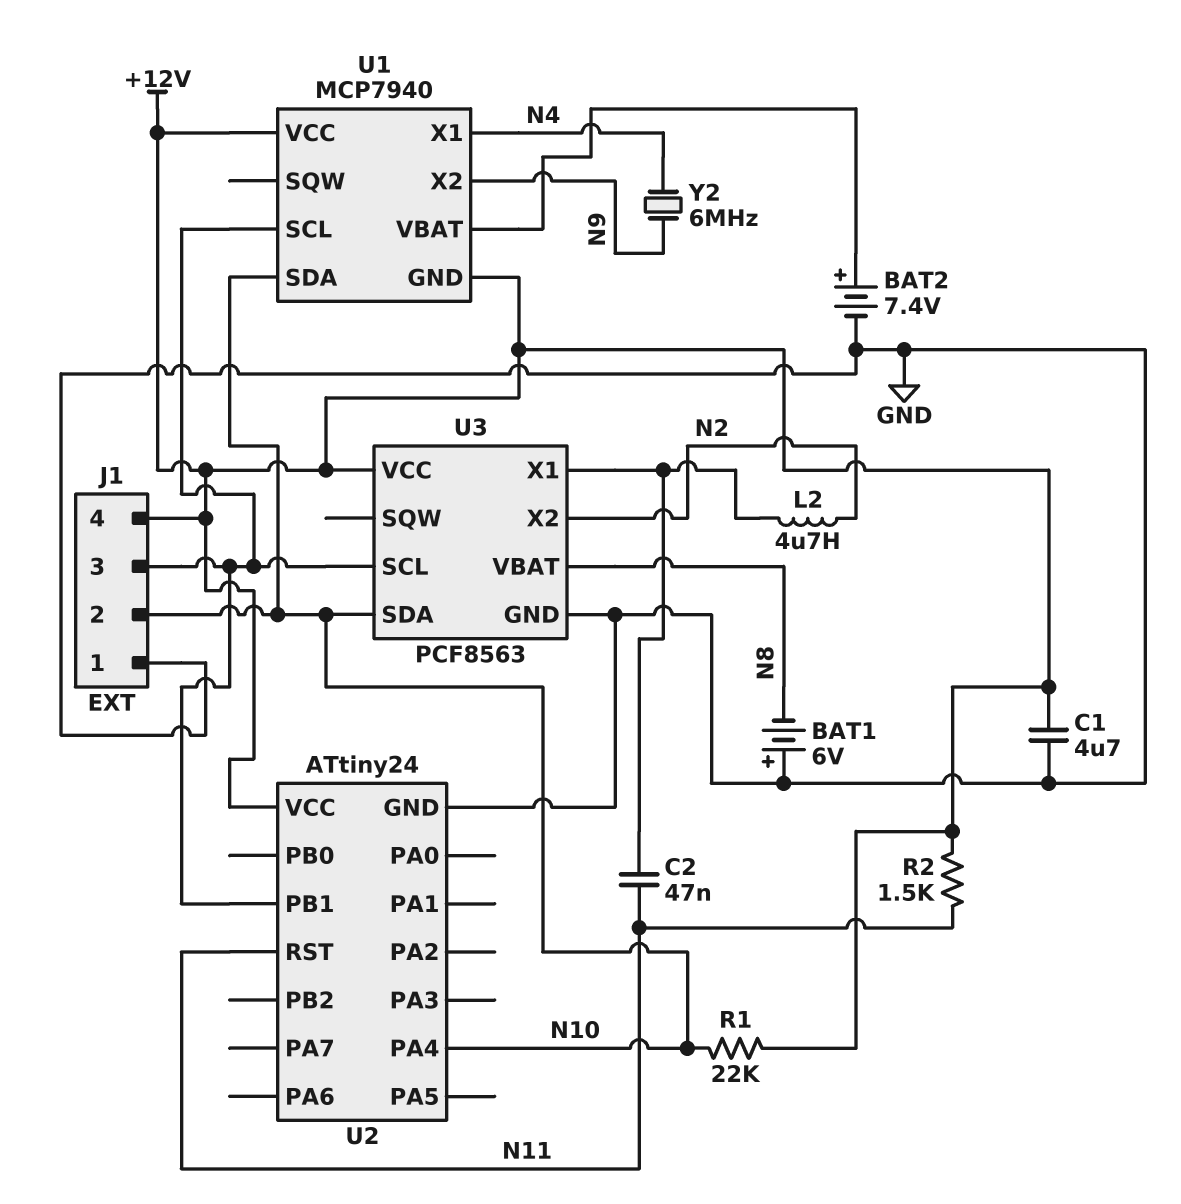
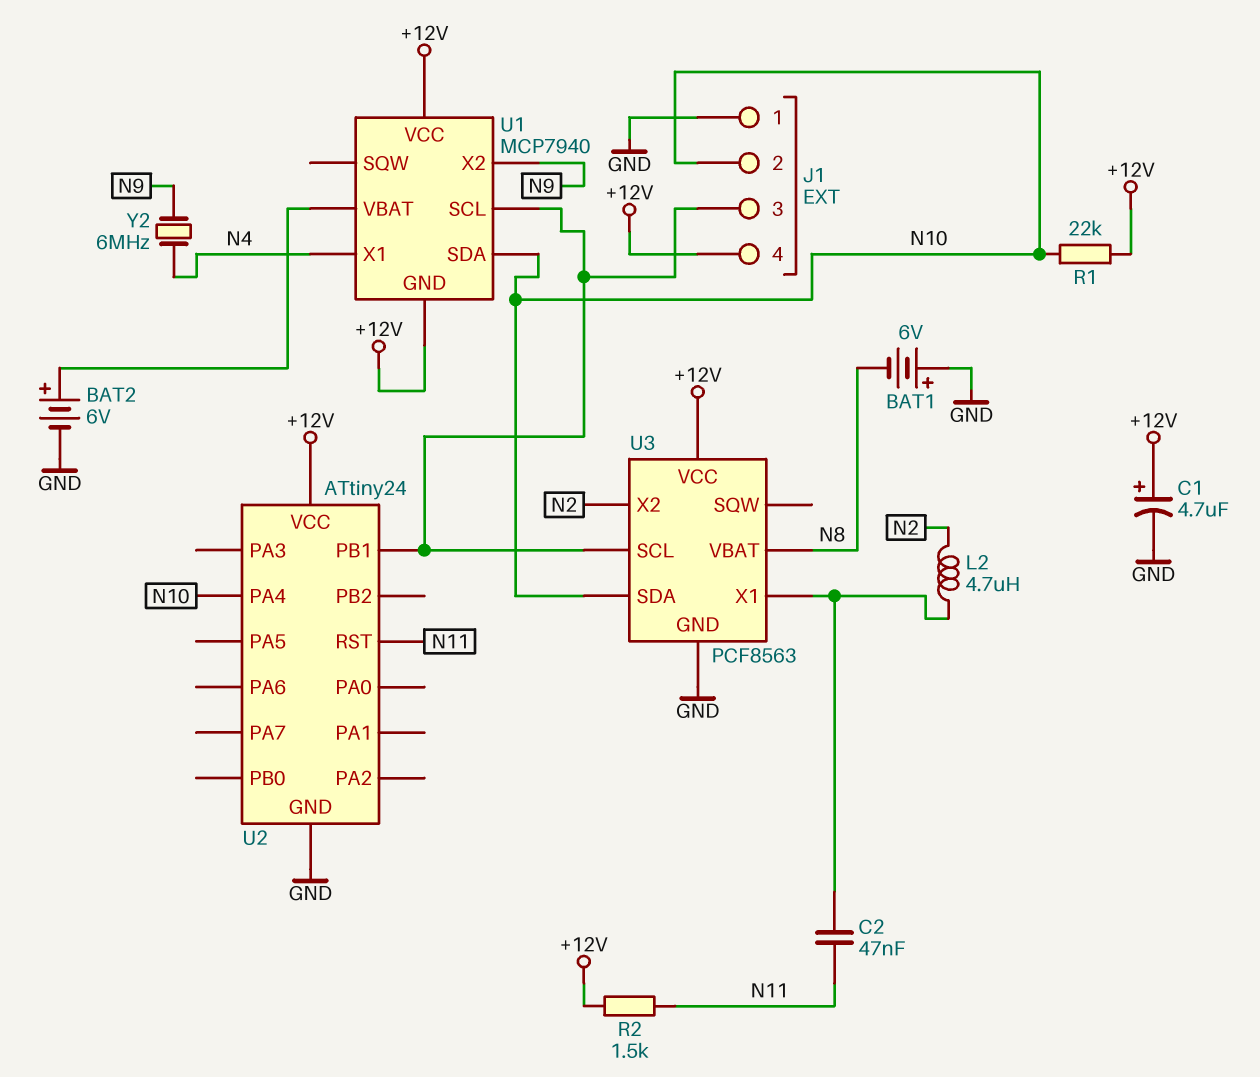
BAT2: 7.4V (plus U1/VBAT, minus GND) -> 6V (plus U1/VBAT, minus GND)
C1: 4.7uF (+12V, GND) -> 4.7uF (plus +12V, minus GND)

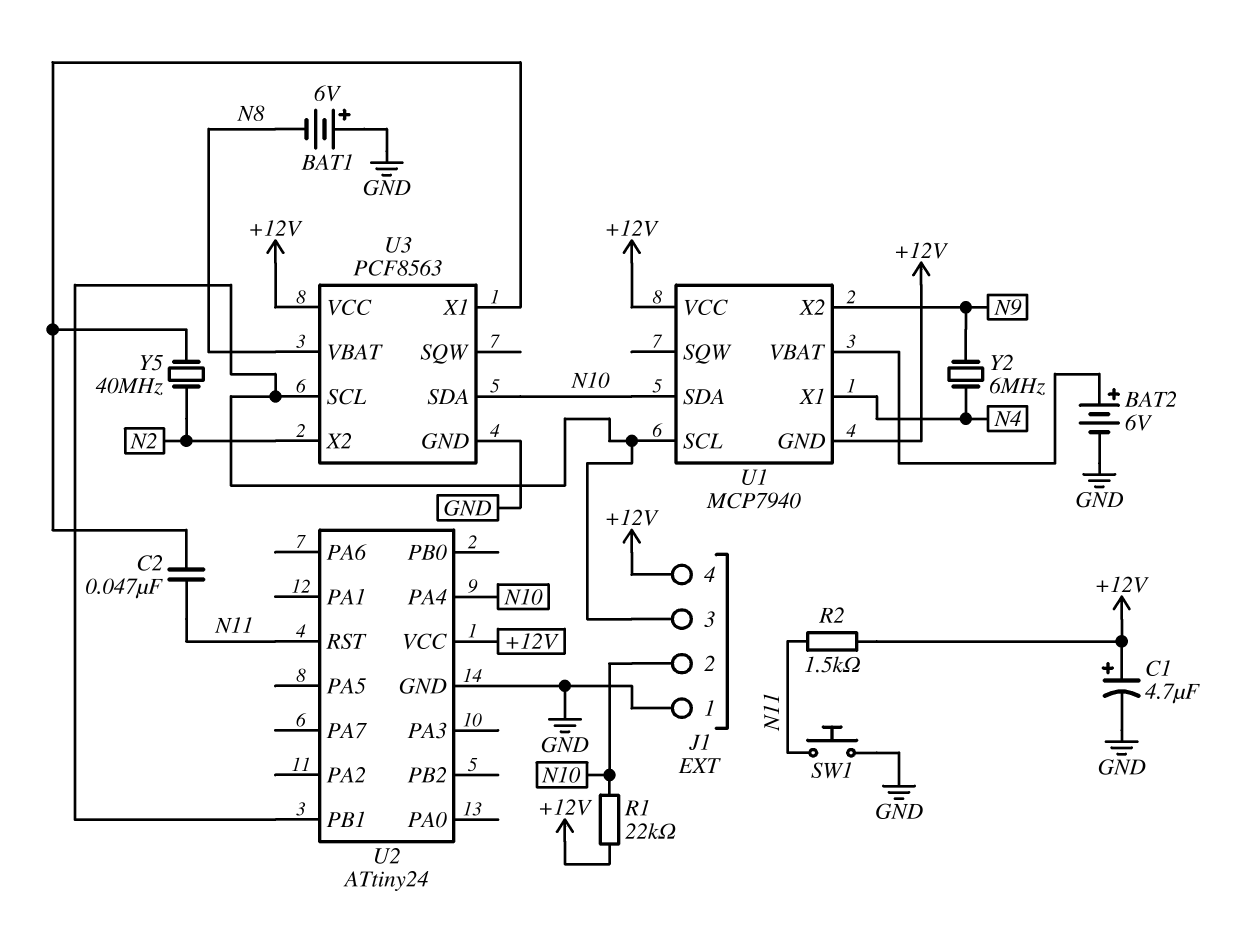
L2: 4.7uH (N2, U3/X1) -> none
SW1: none -> button (GND, N11)
Y5: none -> 40MHz (N2, U3/X1)

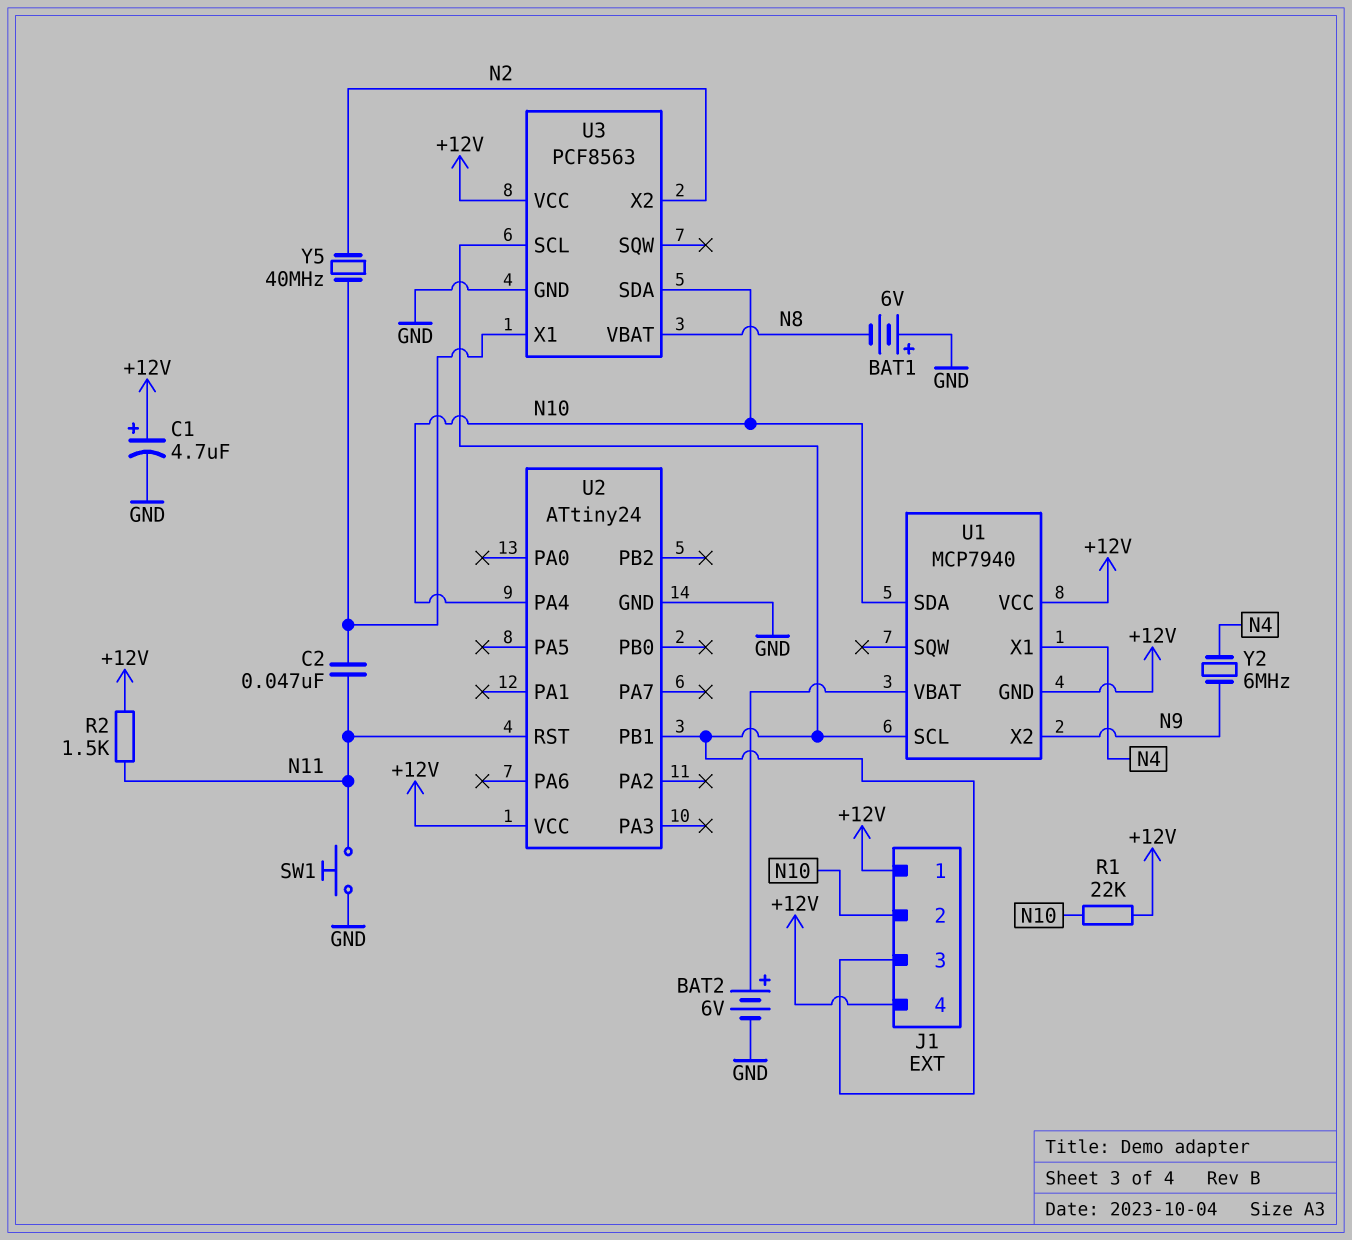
J1 pin 1: GND -> +12V

